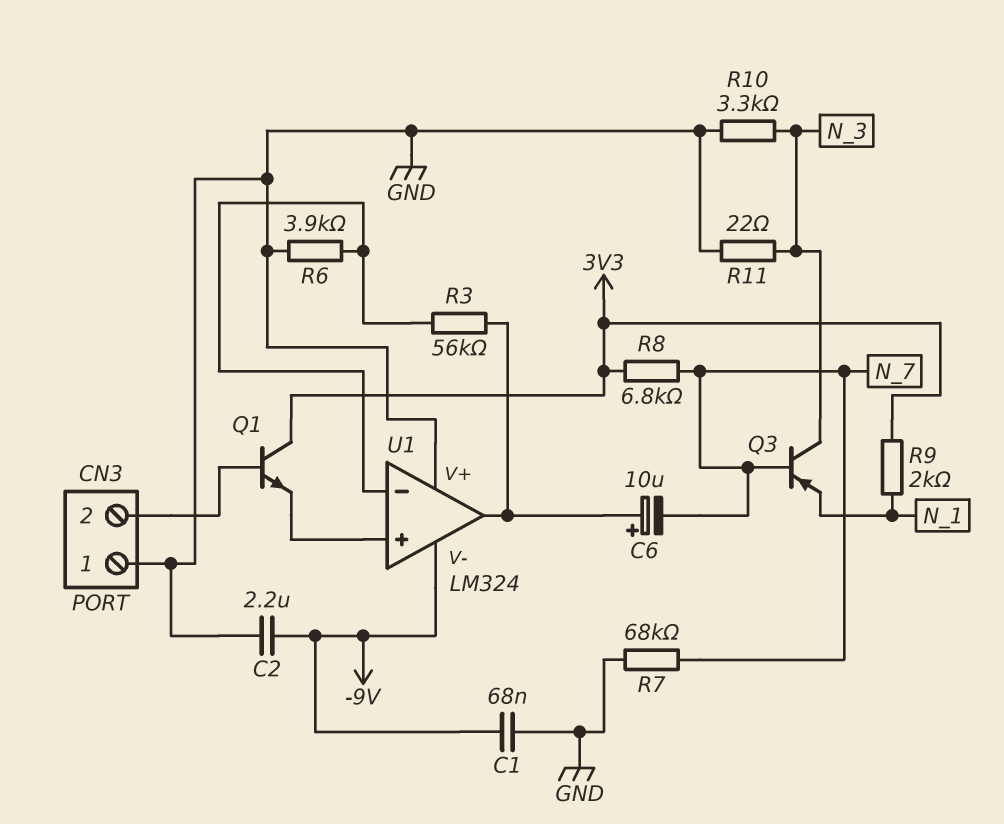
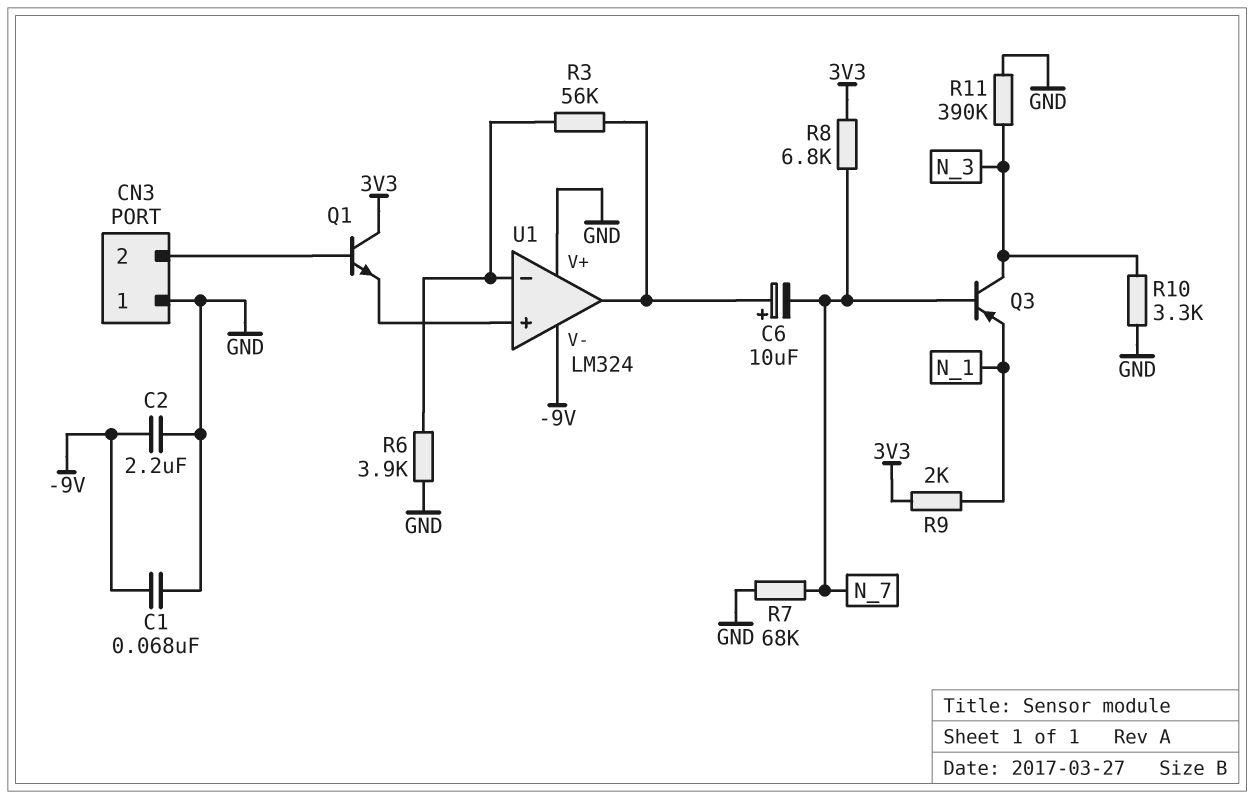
R11: 22 (GND, N_3) -> 390k (GND, N_3)

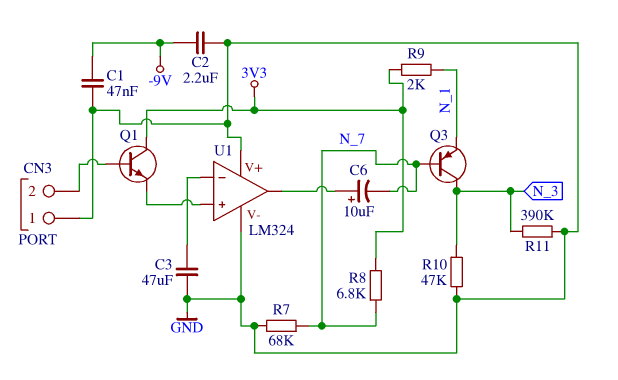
C1: 68nF (-9V, GND) -> 47nF (-9V, GND)
C3: none -> 47uF (GND, U1/in-)
R3: 56k (U1/in-, U1/out) -> none
R6: 3.9k (GND, U1/in-) -> none
R10: 3.3k (GND, N_3) -> 47k (GND, N_3)
U1 pin V-: -9V -> GND

